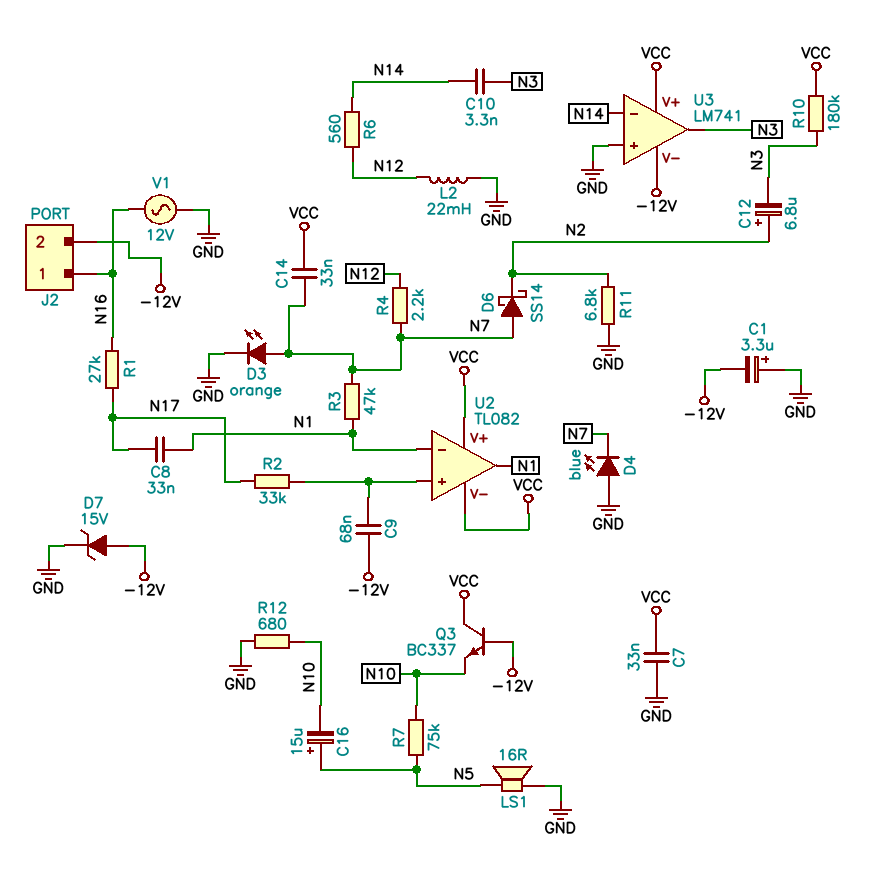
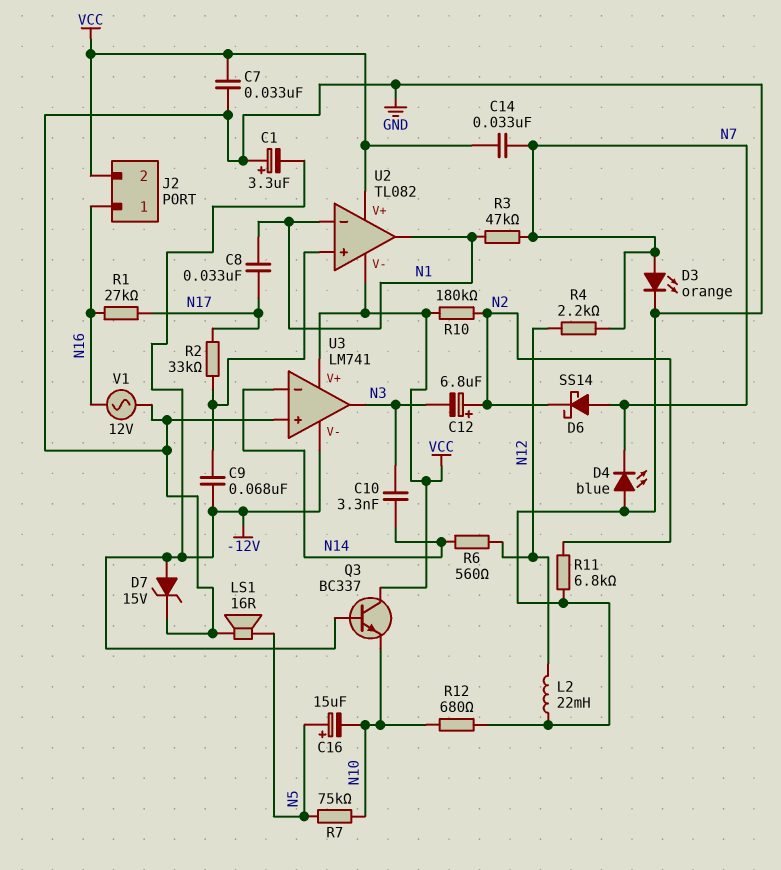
J2 pin 2: -12V -> VCC
R10: 180k (N3, VCC) -> 180k (N2, VCC)

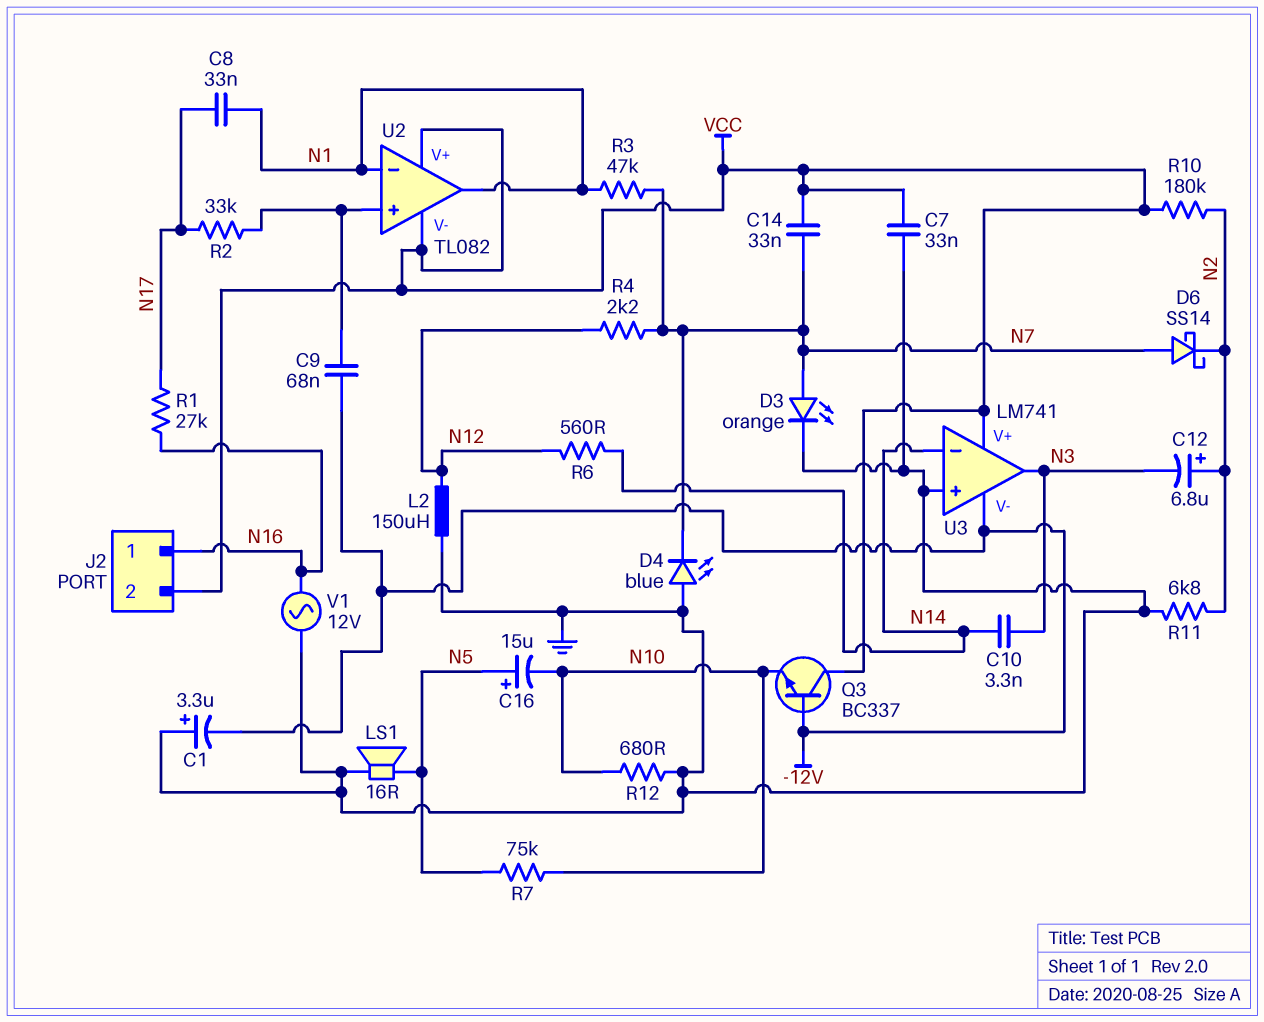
D7: zener 15V (A -12V, K GND) -> none
L2: 22mH (GND, N12) -> 150uH (GND, N12)

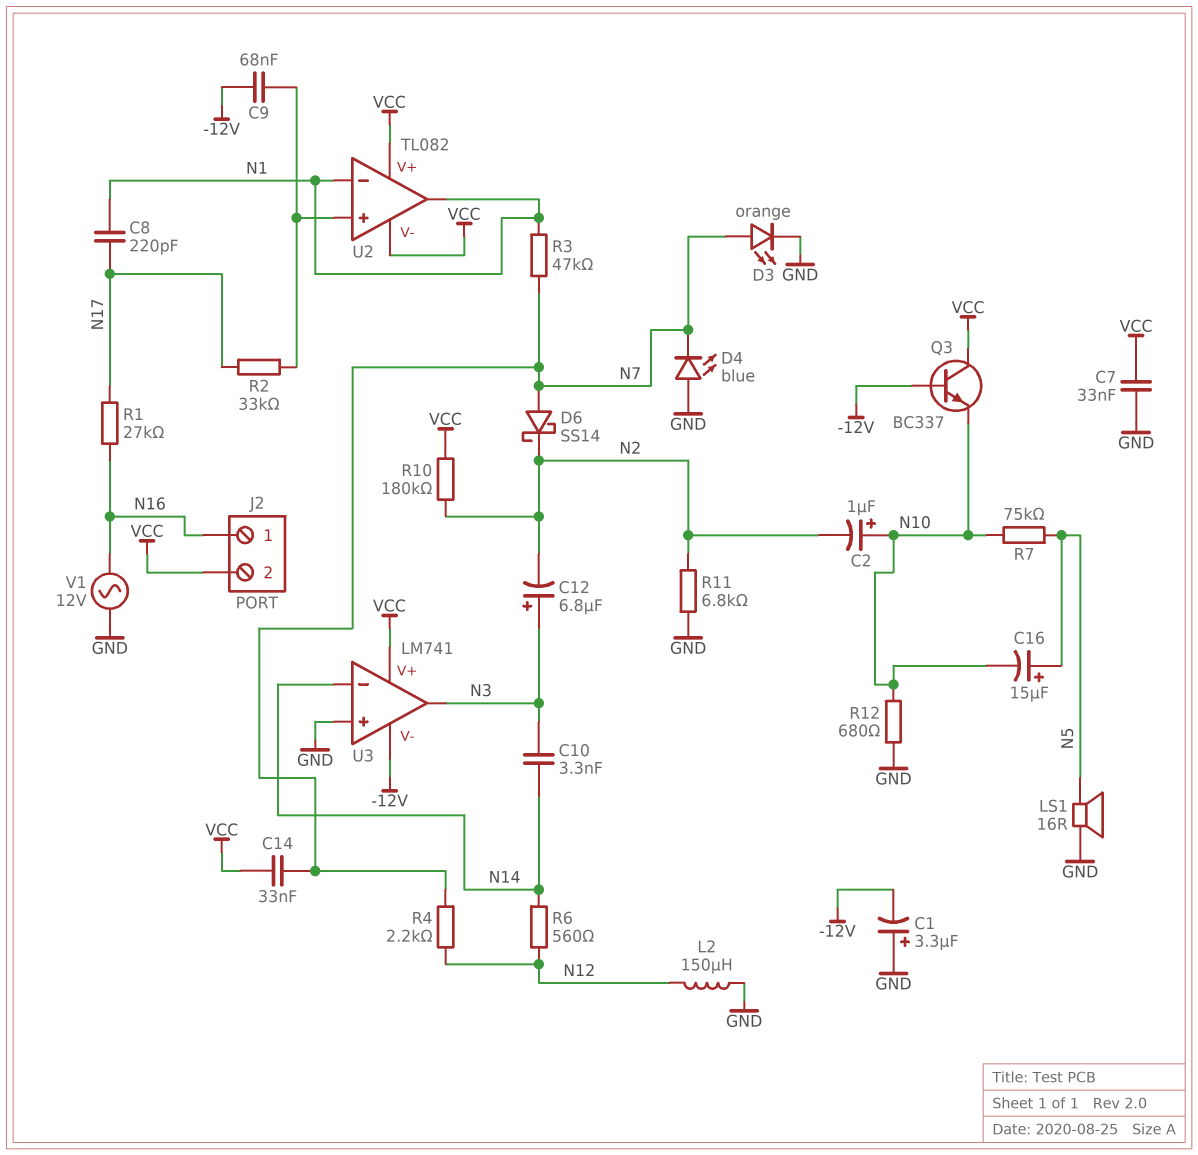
C2: none -> 1uF (plus N10, minus N2)
C8: 33nF (N1, N17) -> 220pF (N1, N17)
C12: 6.8uF (plus N2, minus N3) -> 6.8uF (plus N3, minus N2)

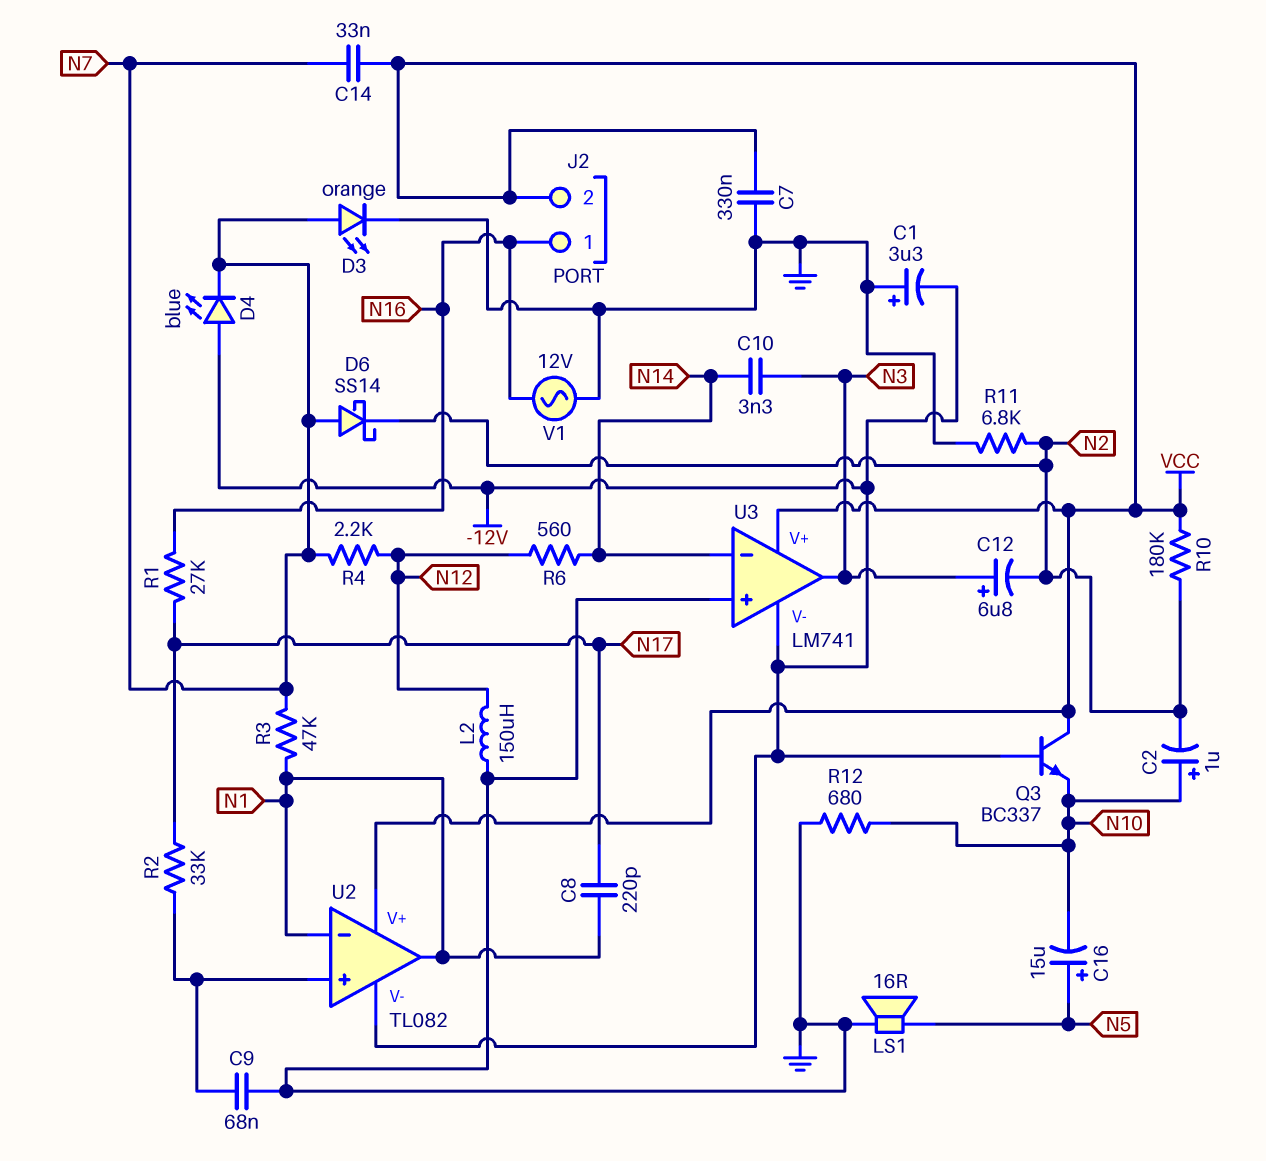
C7: 33nF (GND, VCC) -> 330nF (GND, VCC)
C9: 68nF (-12V, U2/in+) -> 68nF (GND, U2/in+)
D4: LED blue (A GND, K N7) -> LED blue (A -12V, K N7)
R7: 75k (N5, N10) -> none
U2 pin V-: VCC -> -12V

